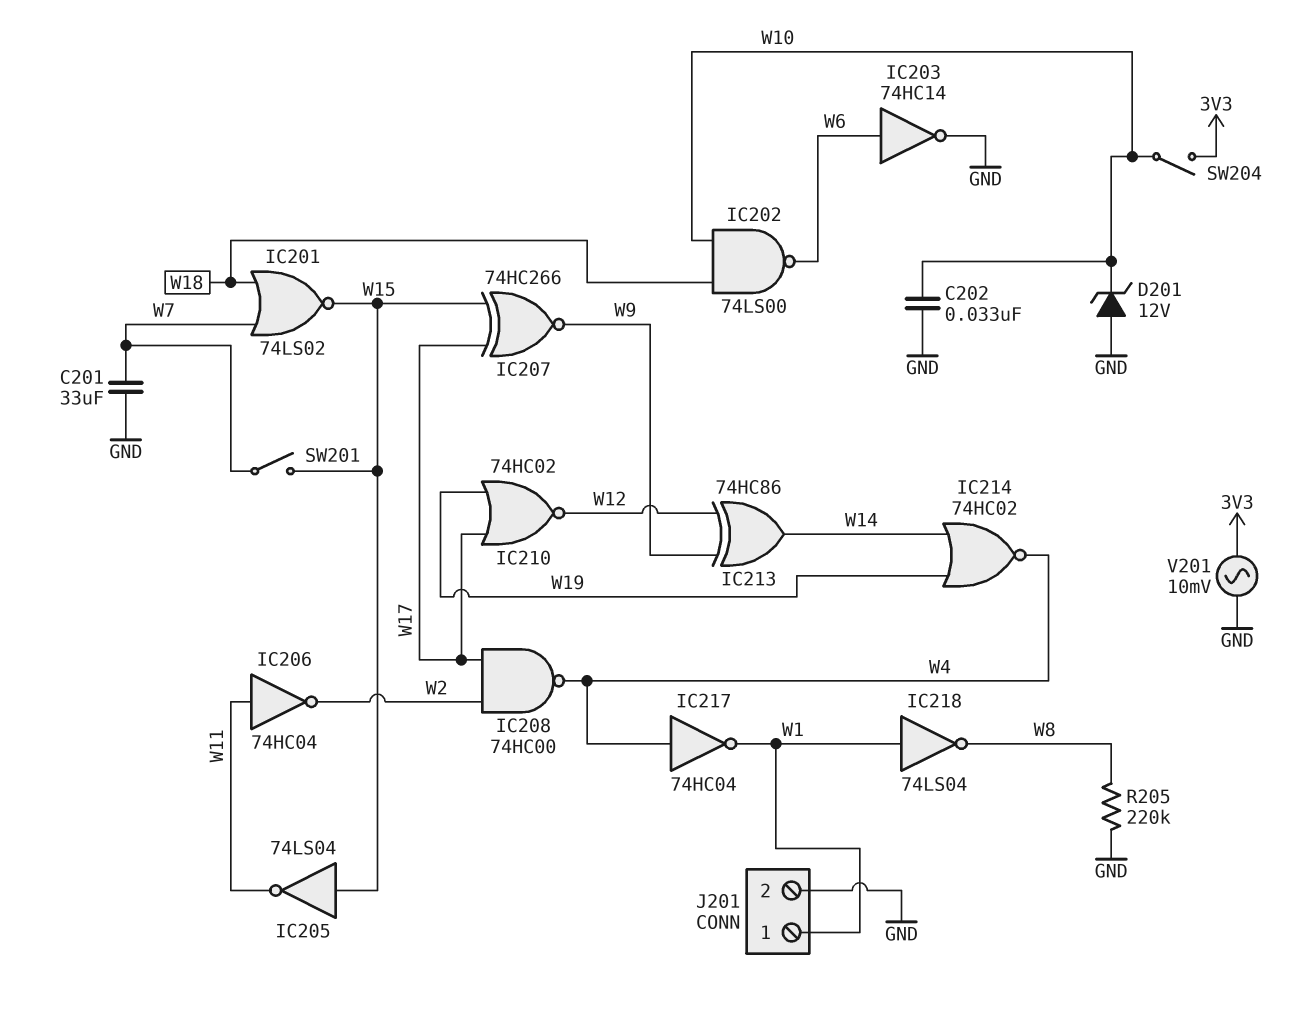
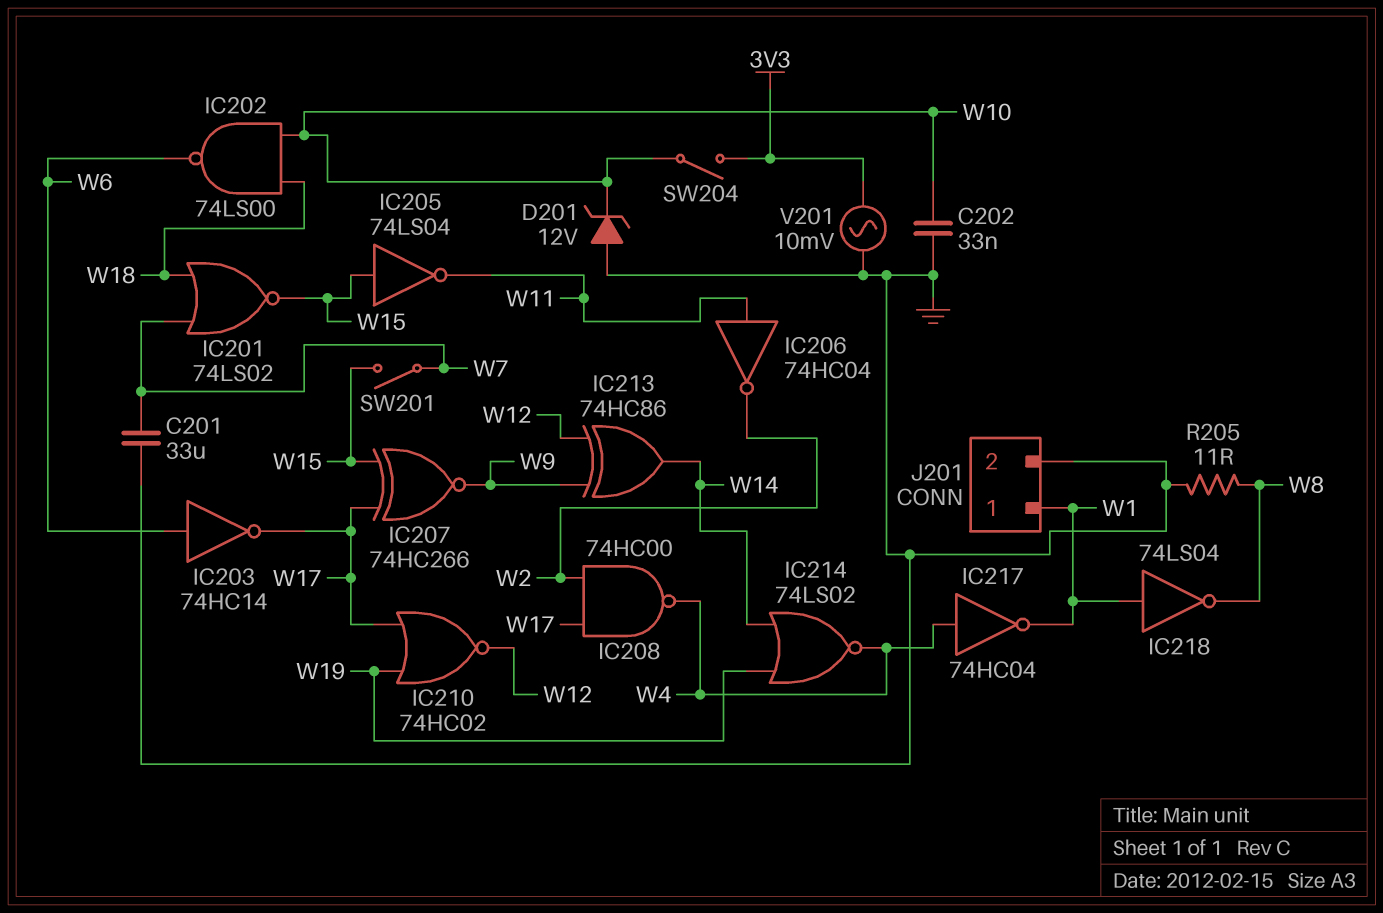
IC203: NOT 74HC14 (in W6, out GND) -> NOT 74HC14 (in W6, out W17)
IC214: NOR 74HC02 (in W14, in W19, out W4) -> NOR 74LS02 (in W14, in W19, out W4)
R205: 220k (GND, W8) -> 11 (GND, W8)

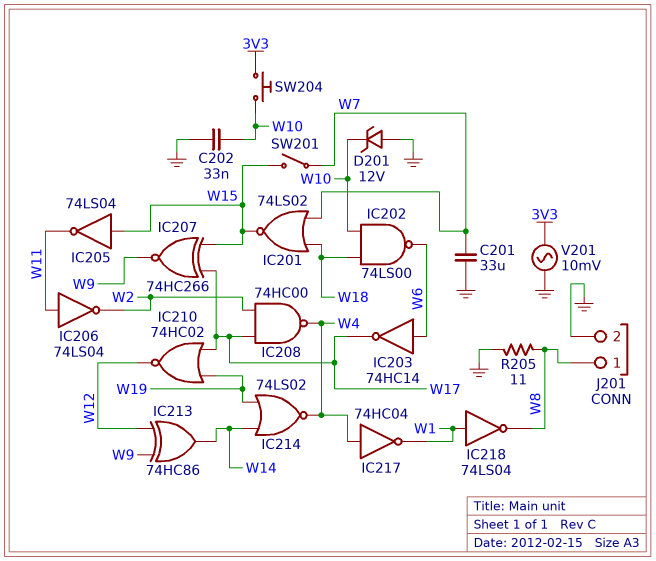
IC206: NOT 74HC04 (in W11, out W2) -> NOT 74LS04 (in W11, out W2)
J201 pin 1: W1 -> W8
SW204: switch (3V3, W10) -> button (3V3, W10)

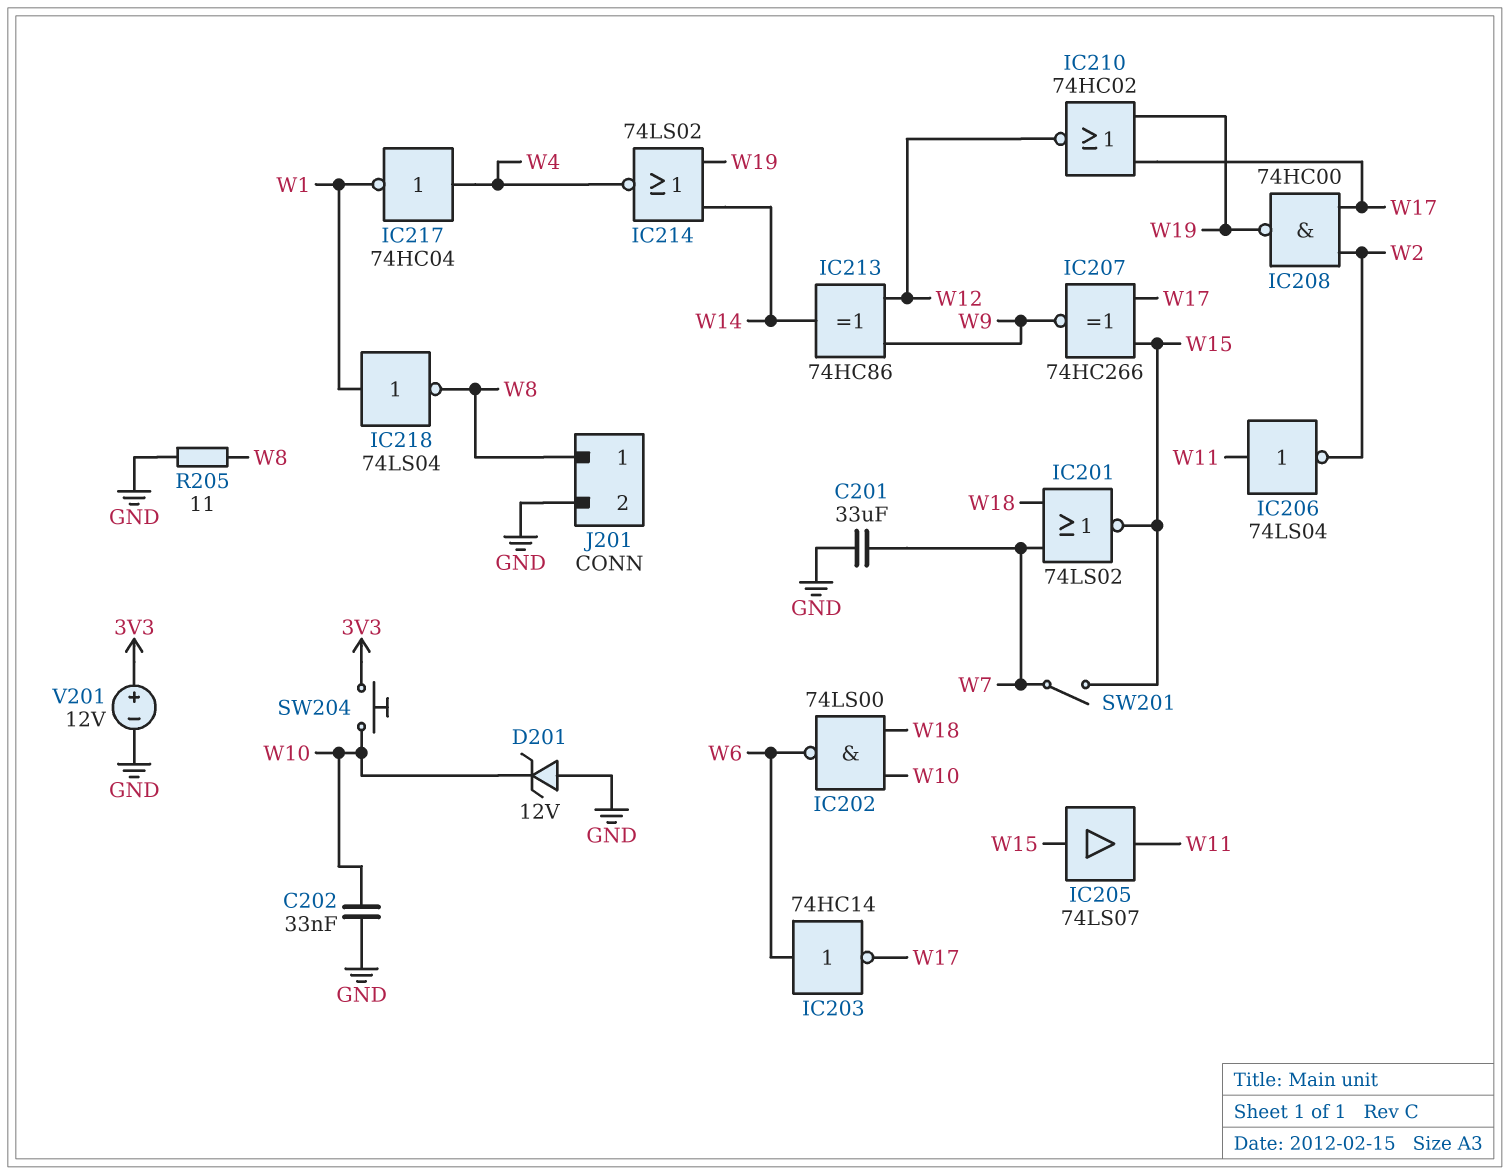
IC205: NOT 74LS04 (in W15, out W11) -> buffer 74LS07 (in W15, out W11)
IC208: NAND 74HC00 (in W2, in W17, out W4) -> NAND 74HC00 (in W2, in W17, out W19)
V201: AC 10mV (3V3, GND) -> 12V (plus 3V3, minus GND)

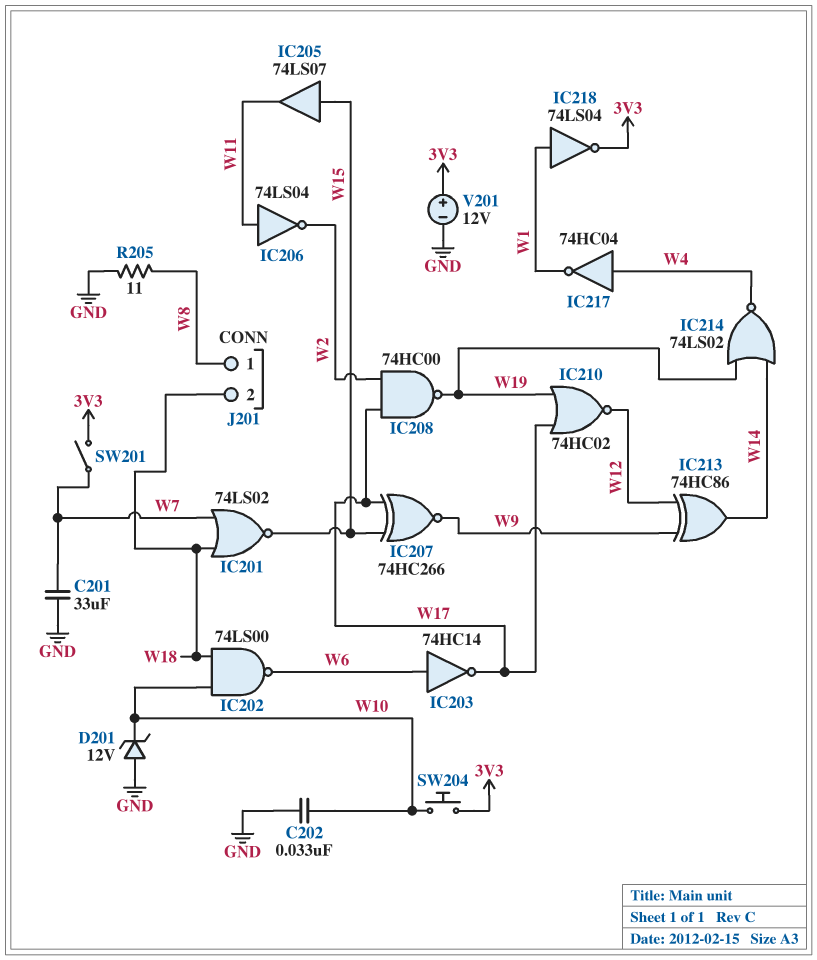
IC218: NOT 74LS04 (in W1, out W8) -> NOT 74LS04 (in W1, out 3V3)
J201 pin 2: GND -> W18
SW201: switch (W7, W15) -> switch (3V3, W7)

